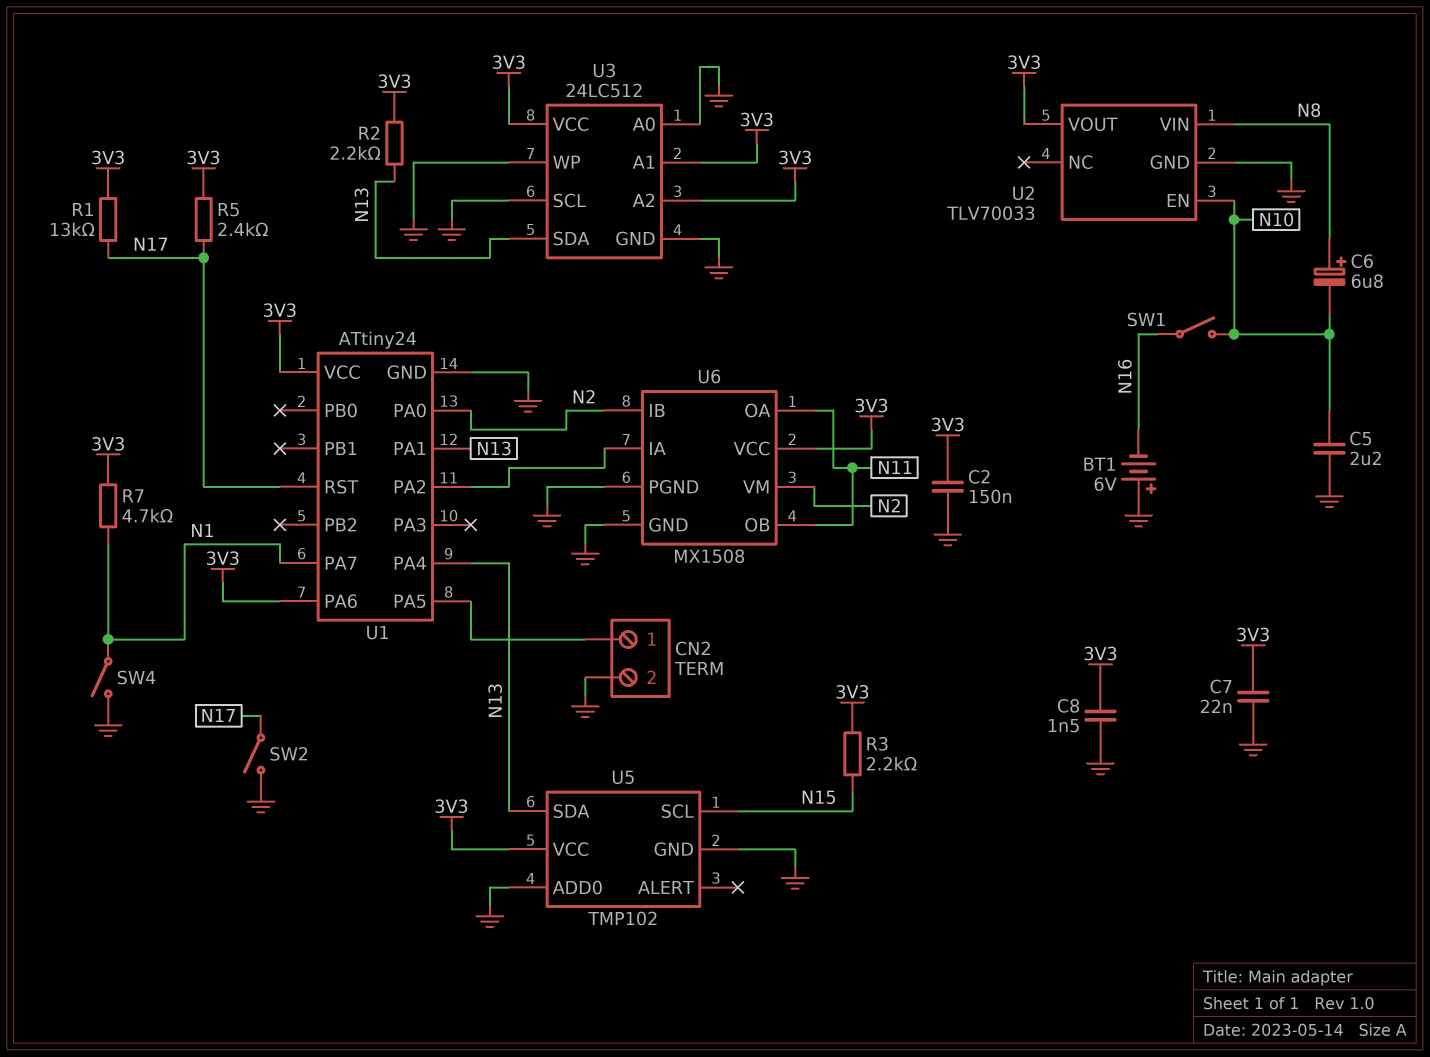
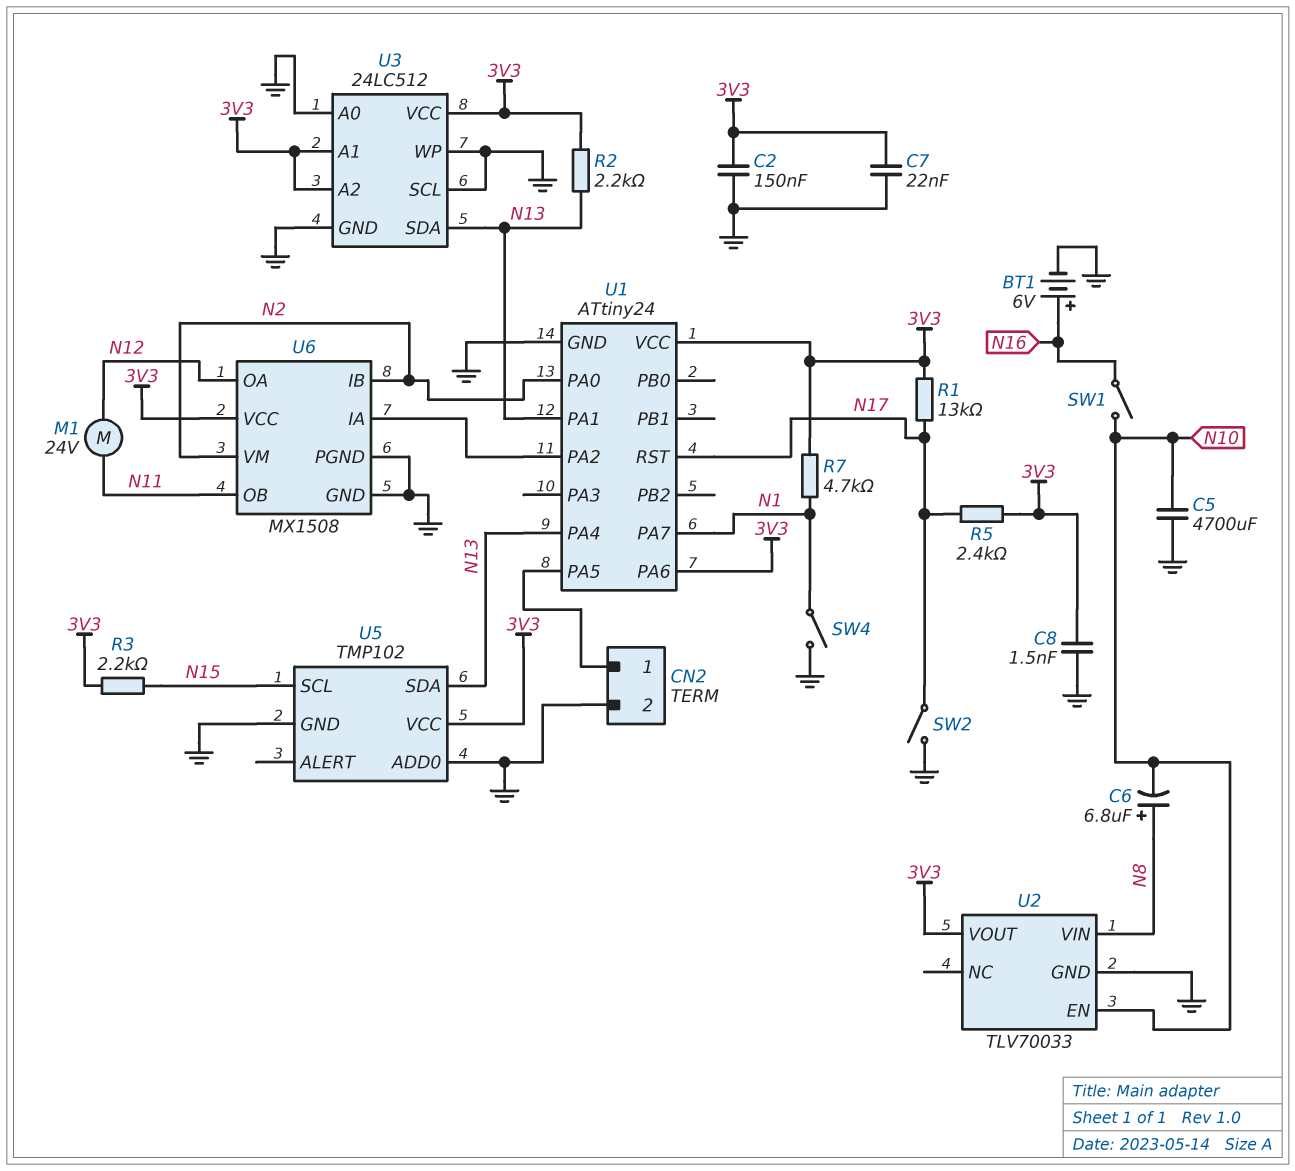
BT1: 6V (plus GND, minus N16) -> 6V (plus N16, minus GND)
C5: 2.2uF (GND, N10) -> 4700uF (GND, N10)
M1: none -> motor 24V (N11, N12)
U6 pin OA: N11 -> N12

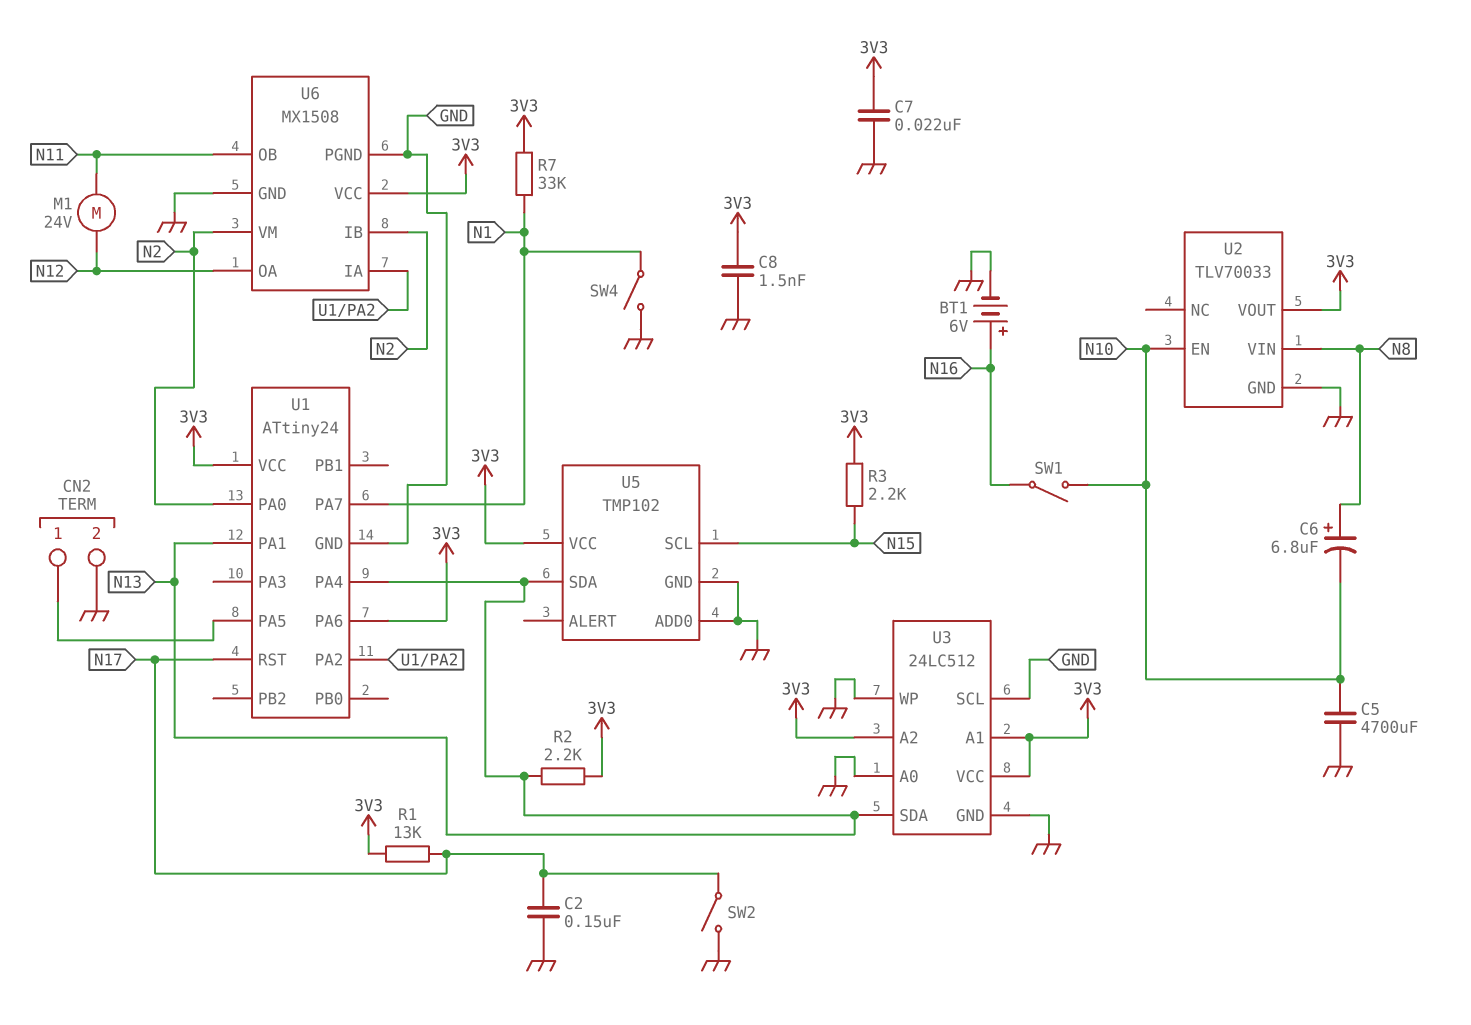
C2: 150nF (3V3, GND) -> 150nF (GND, N17)
R5: 2.4k (3V3, N17) -> none
R7: 4.7k (3V3, N1) -> 33k (3V3, N1)

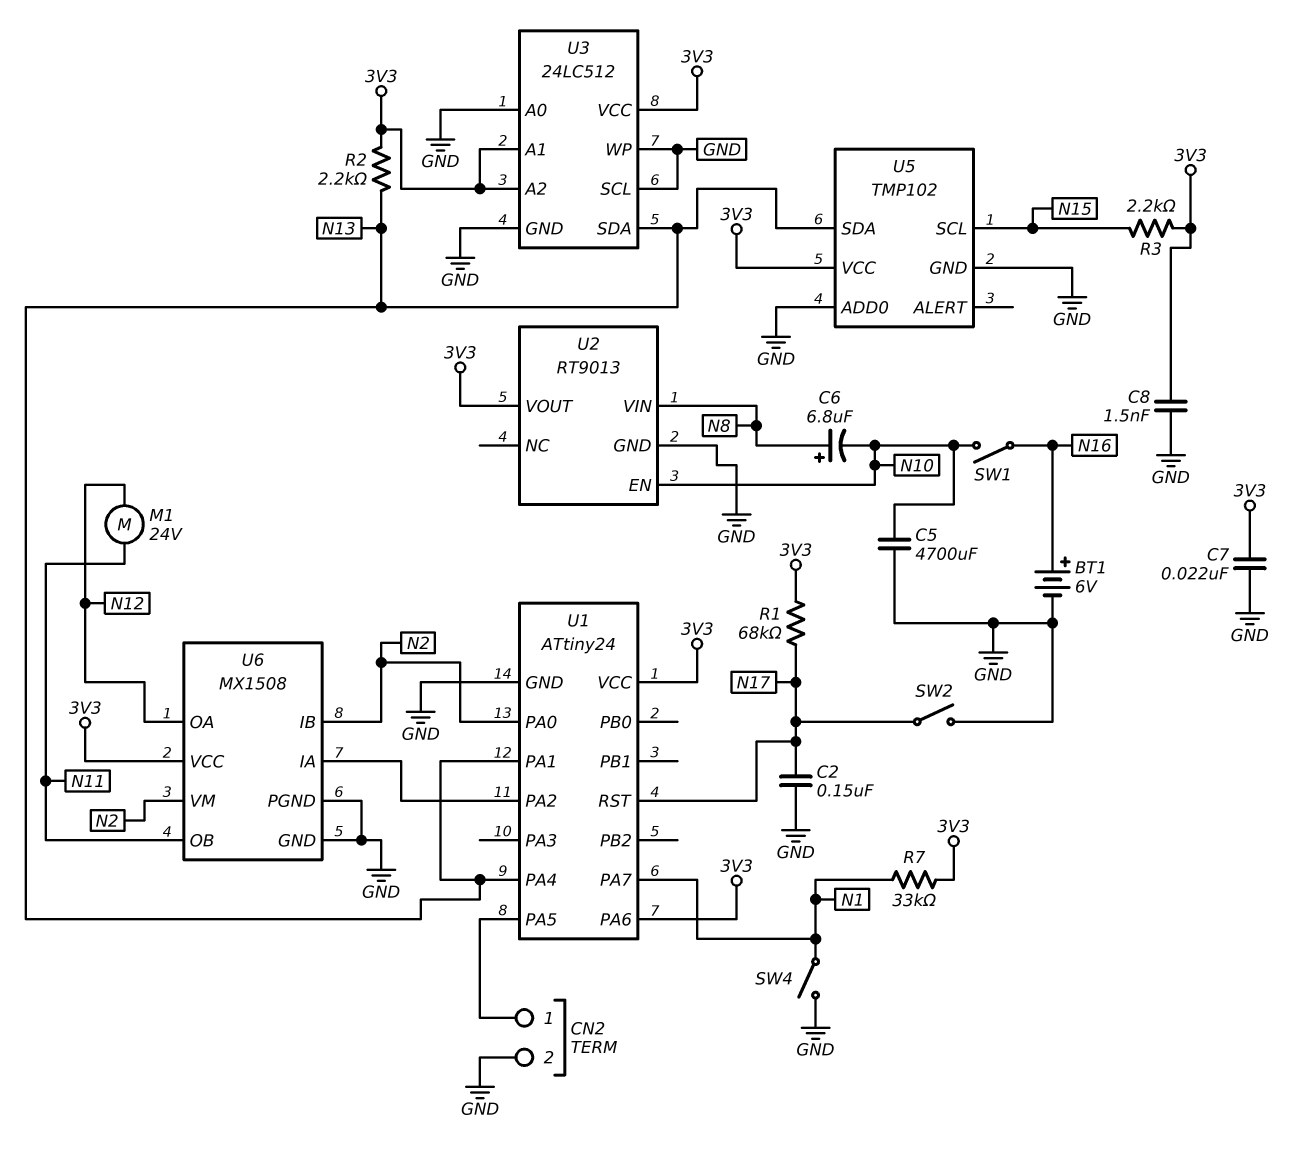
R1: 13k (3V3, N17) -> 68k (3V3, N17)
U2: TLV70033 -> RT9013

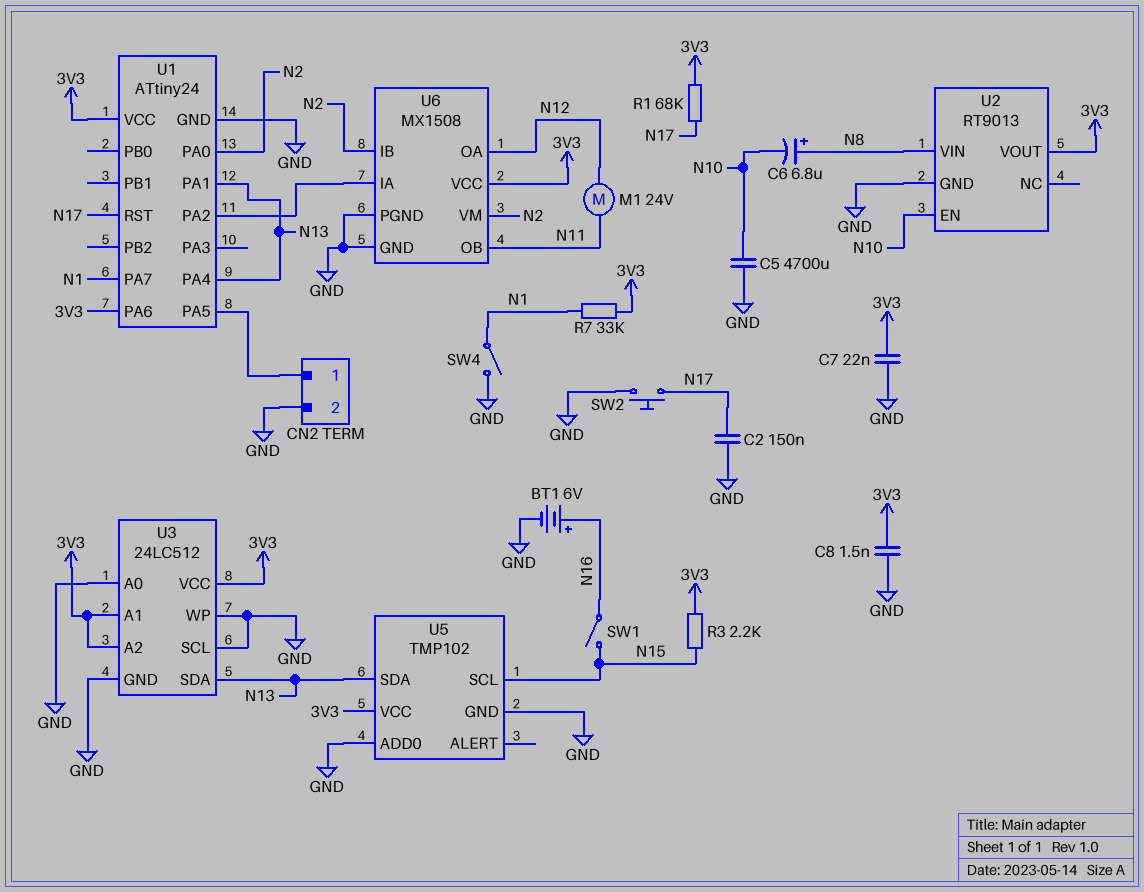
R2: 2.2k (3V3, N13) -> none
SW1: switch (N10, N16) -> switch (N15, N16)
SW2: switch (GND, N17) -> button (GND, N17)

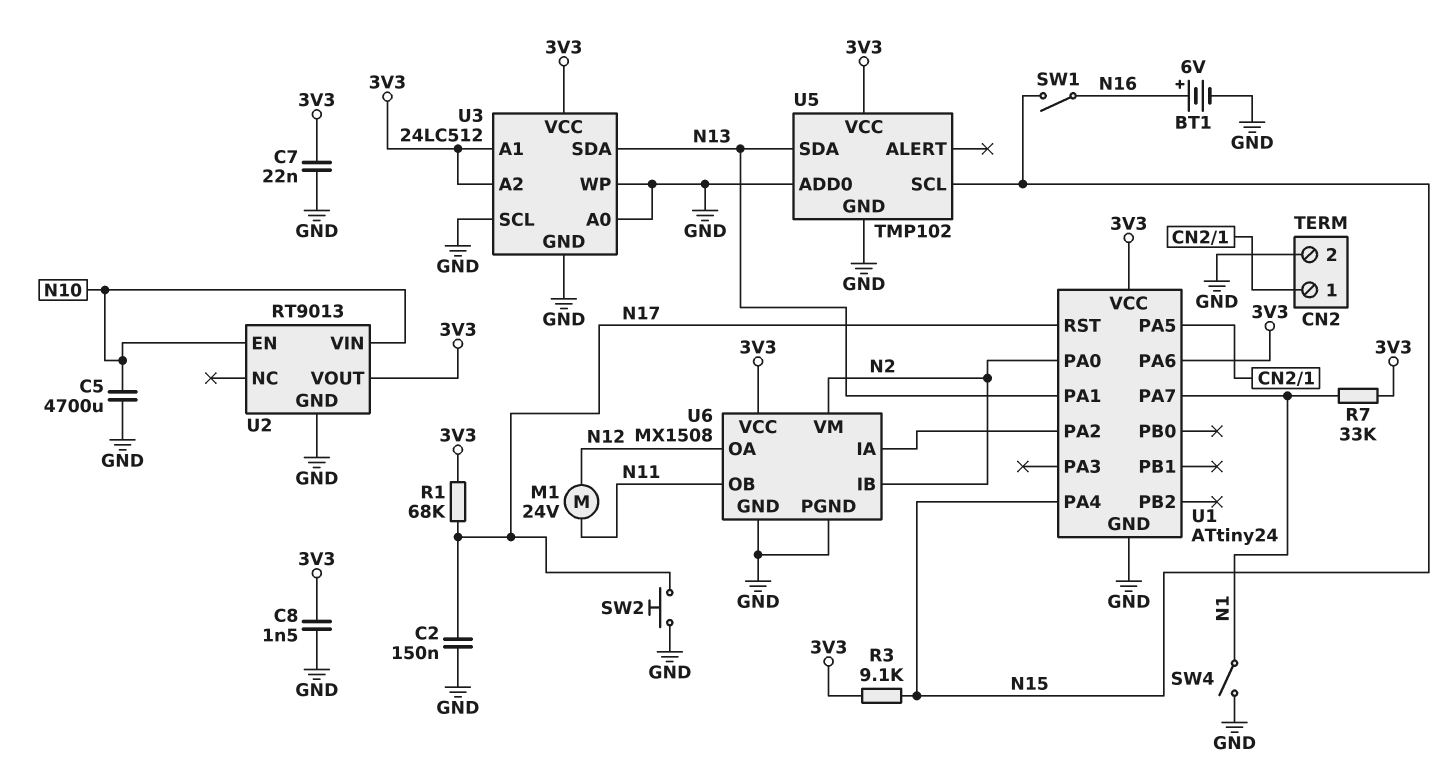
C6: 6.8uF (plus N8, minus N10) -> none
R3: 2.2k (3V3, N15) -> 9.1k (3V3, N15)
U1 pin PA4: N13 -> N15
U2 pin VIN: N8 -> N10

